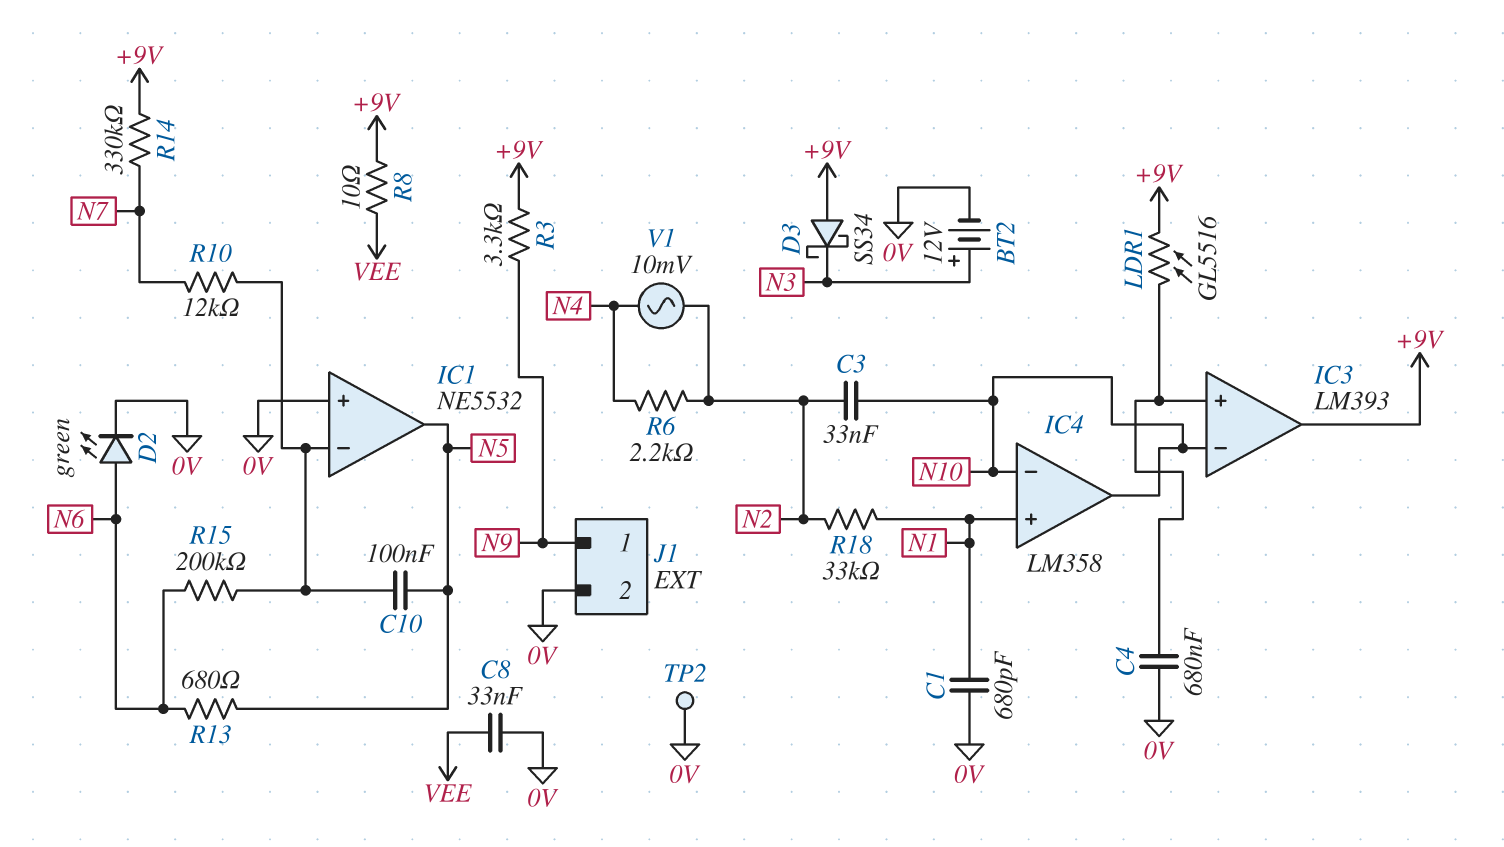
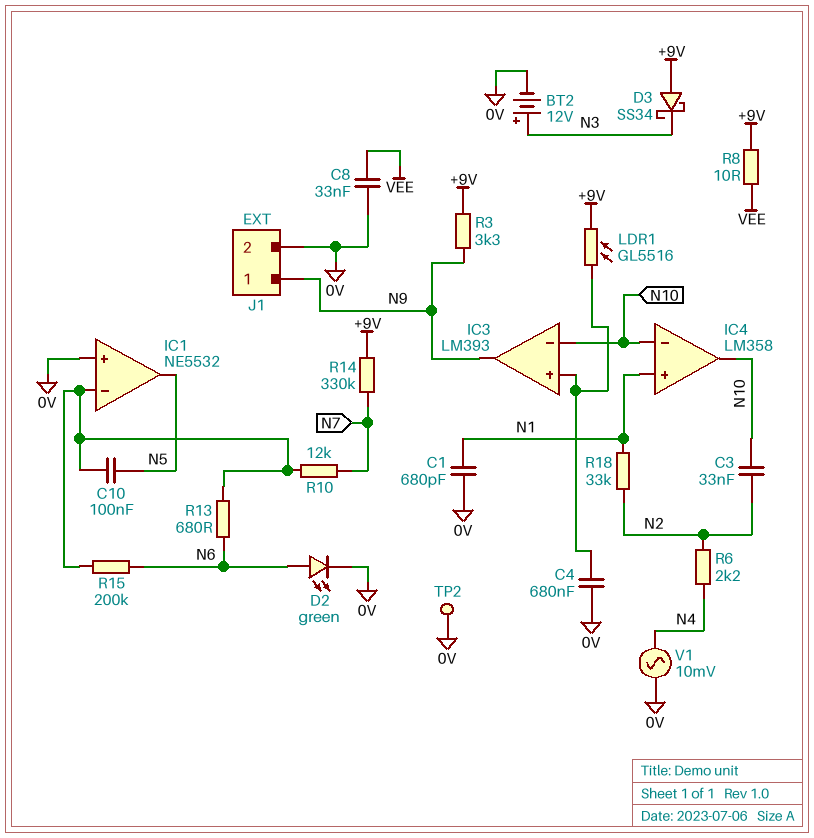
IC3 pin out: +9V -> N9
R13: 680 (N5, N6) -> 680 (IC1/in-, N6)
V1: AC 10mV (N2, N4) -> AC 10mV (0V, N4)

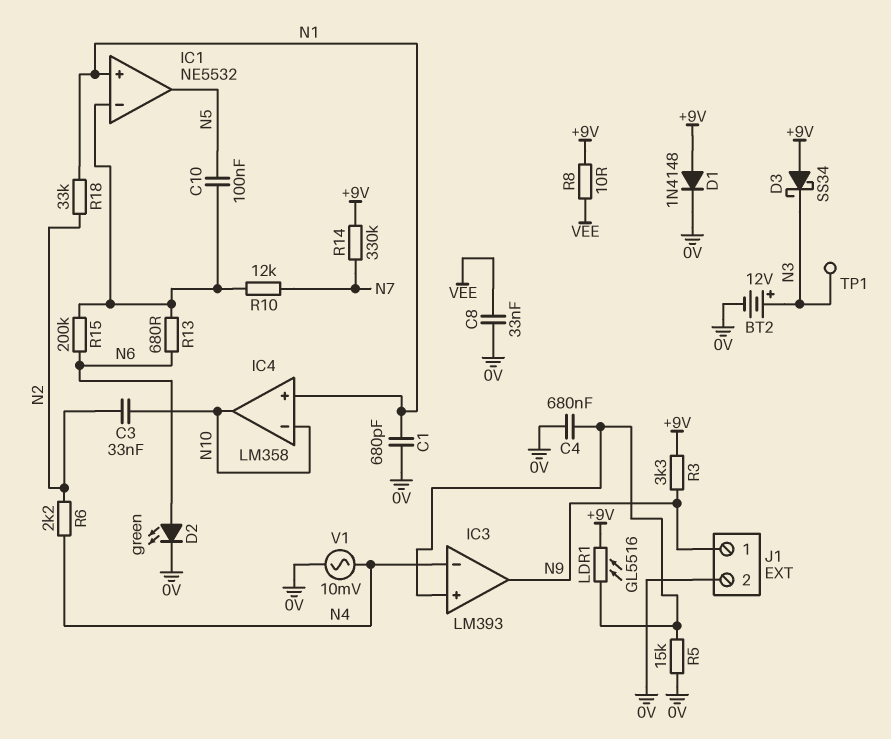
D1: none -> diode 1N4148 (A +9V, K 0V)
IC1 pin in+: 0V -> N1
IC3 pin in-: N10 -> N4
R5: none -> 15k (0V, IC3/in+)
TP1: none -> test point (N3)
TP2: test point (0V) -> none

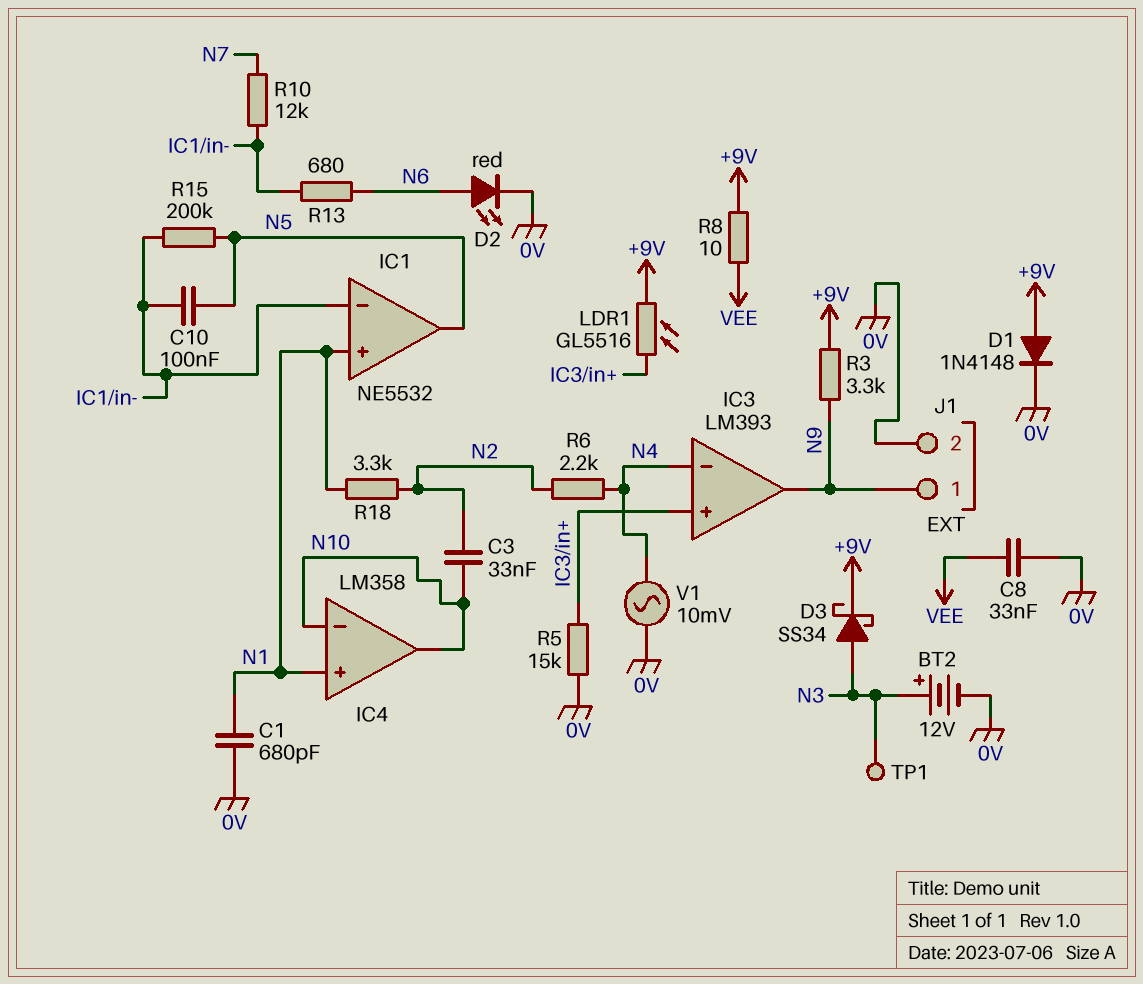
C4: 680nF (0V, IC3/in+) -> none
D2: LED green (A N6, K 0V) -> LED red (A N6, K 0V)
D3: schottky SS34 (A +9V, K N3) -> schottky SS34 (A N3, K +9V)
R14: 330k (+9V, N7) -> none
R15: 200k (IC1/in-, N6) -> 200k (IC1/in-, N5)
R18: 33k (N1, N2) -> 3.3k (N1, N2)

